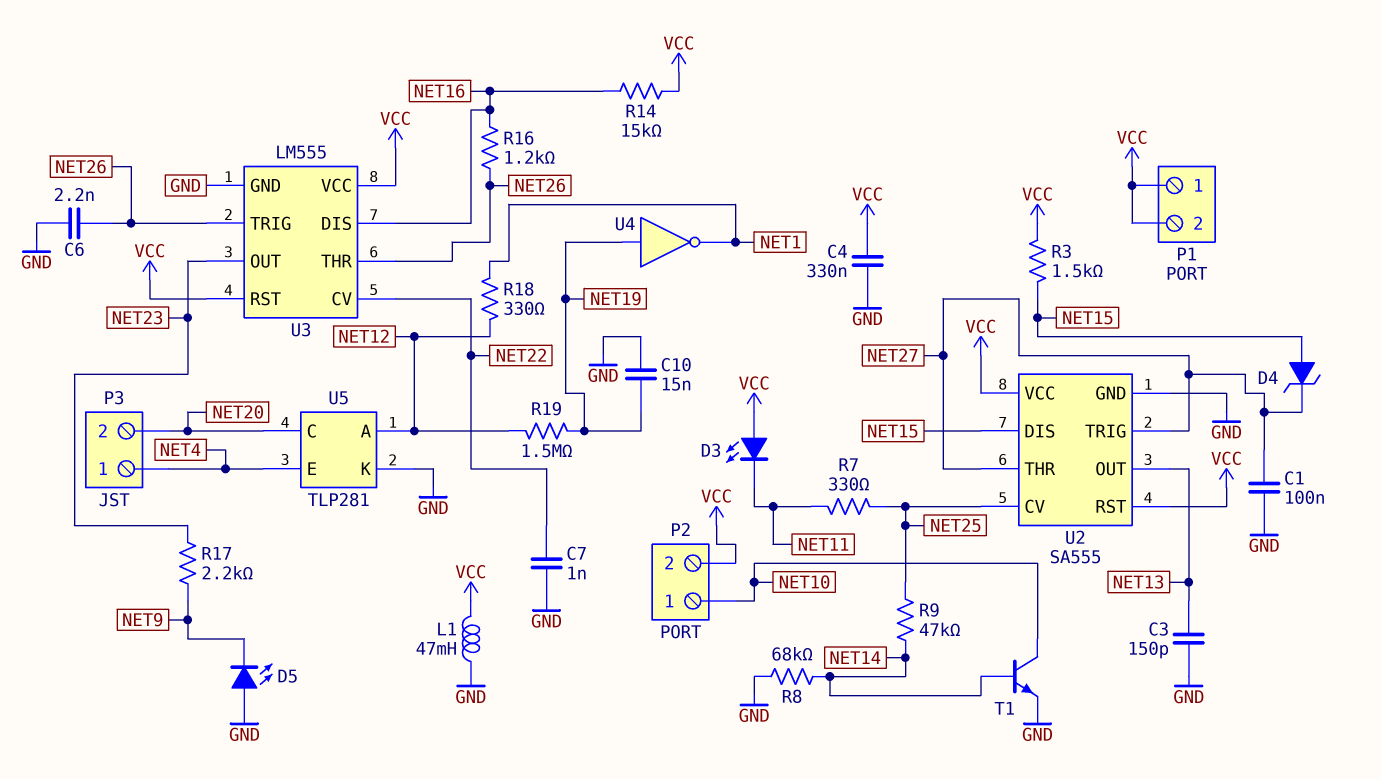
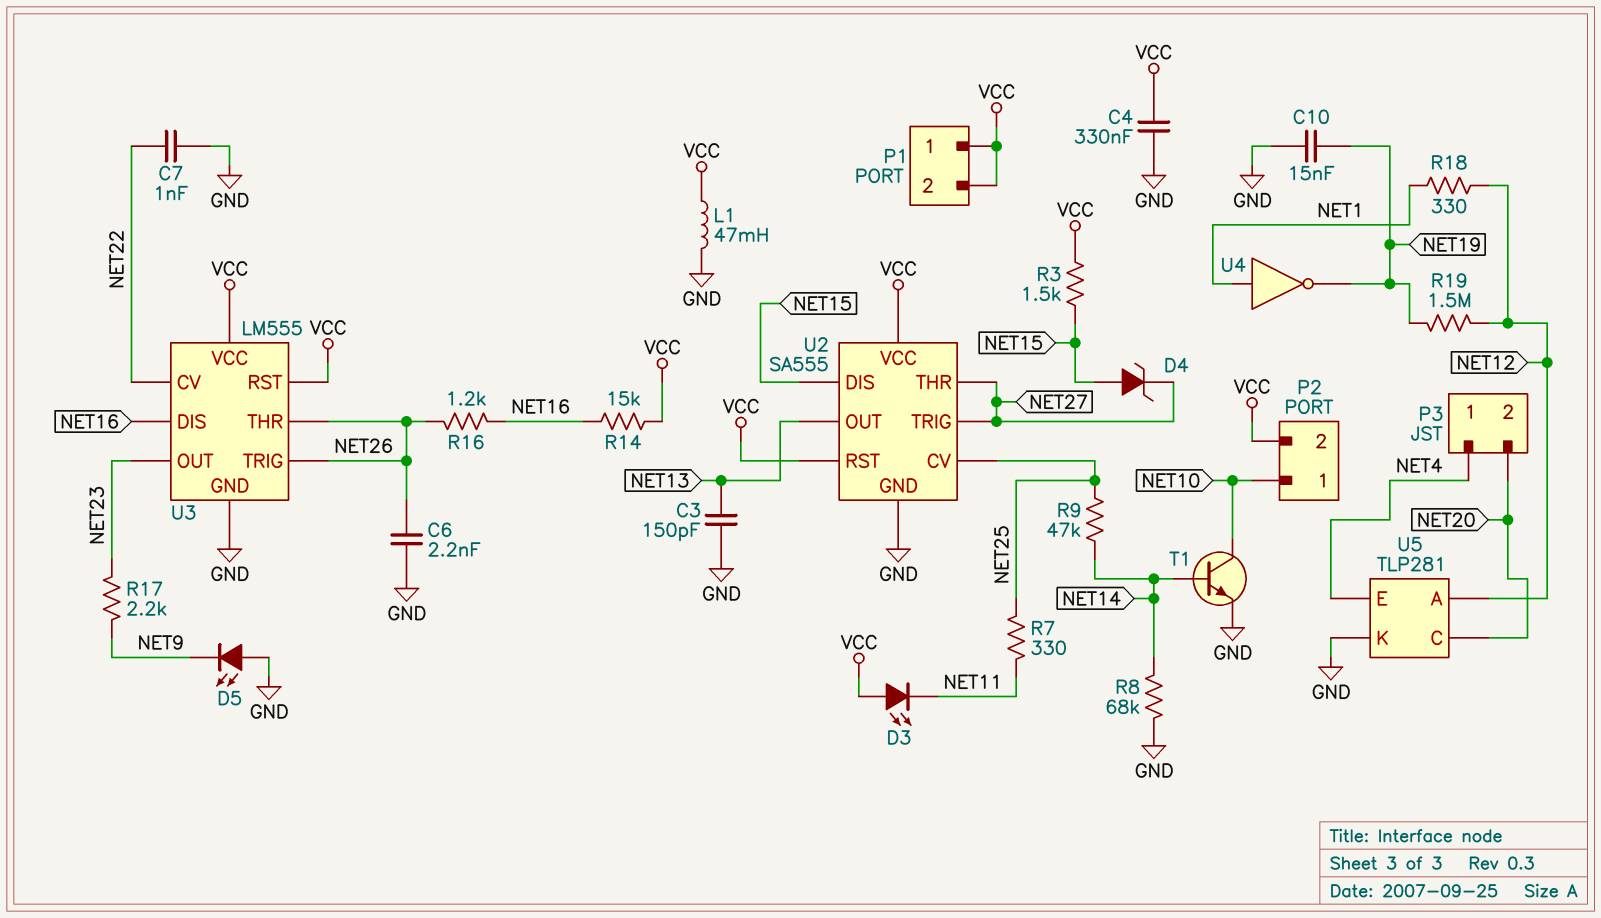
C1: 100nF (GND, NET27) -> none
U4: NOT (in NET19, out NET1) -> NOT (in NET1, out NET19)

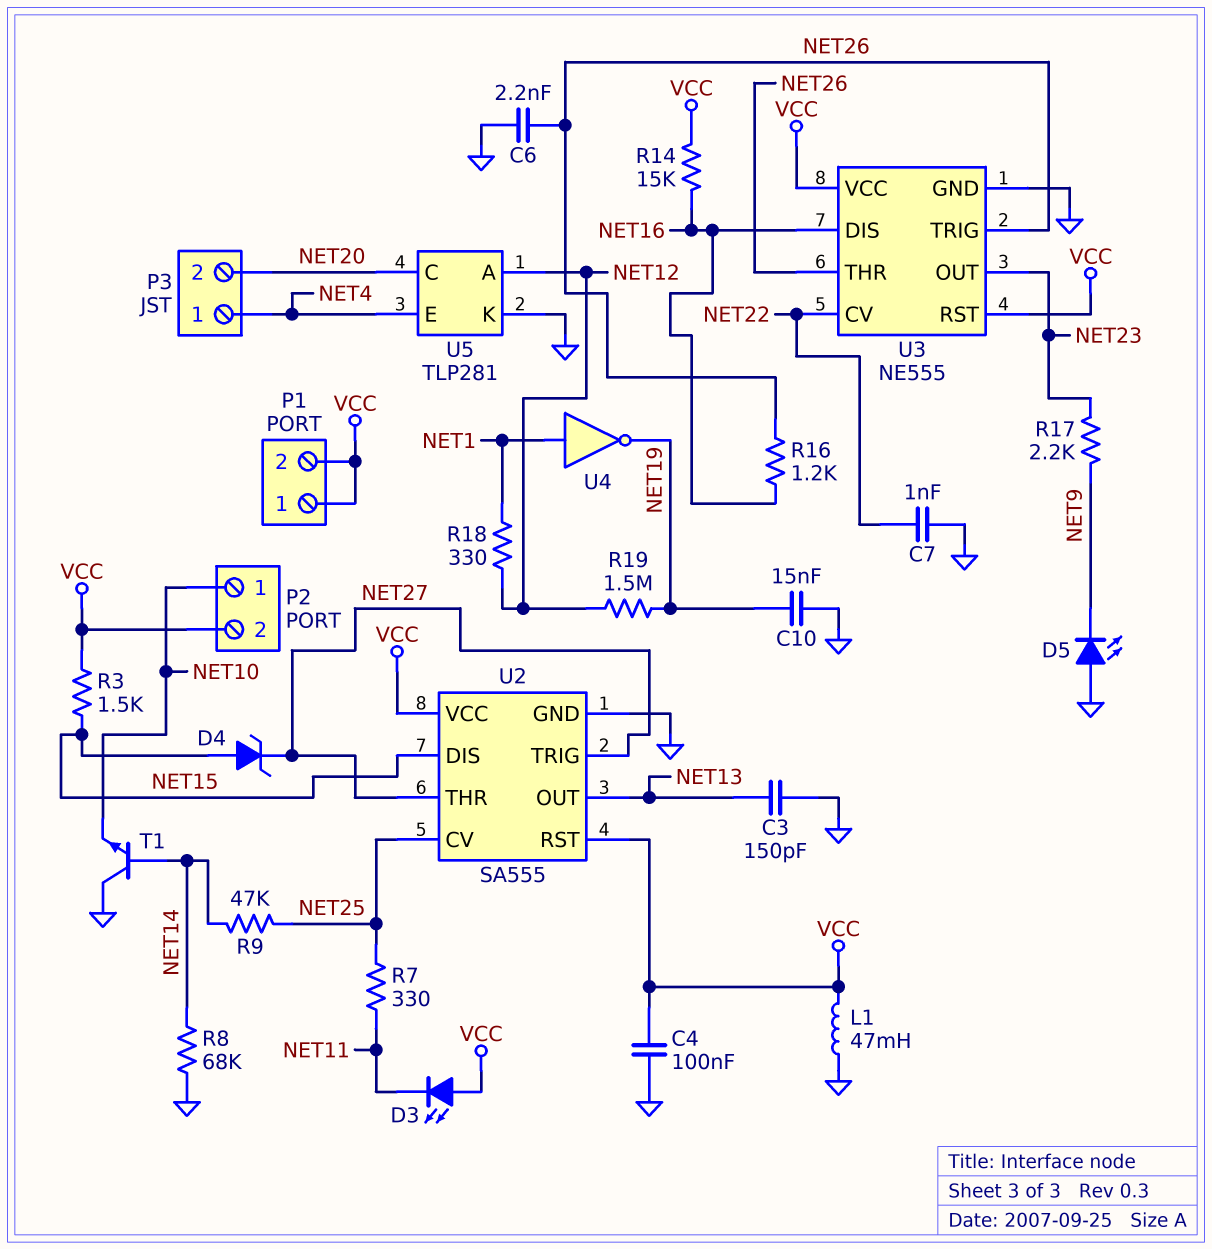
C4: 330nF (GND, VCC) -> 100nF (GND, VCC)
T1: NPN (B NET14, C NET10, E GND) -> NPN (B NET14, C GND, E NET10)
U3: LM555 -> NE555

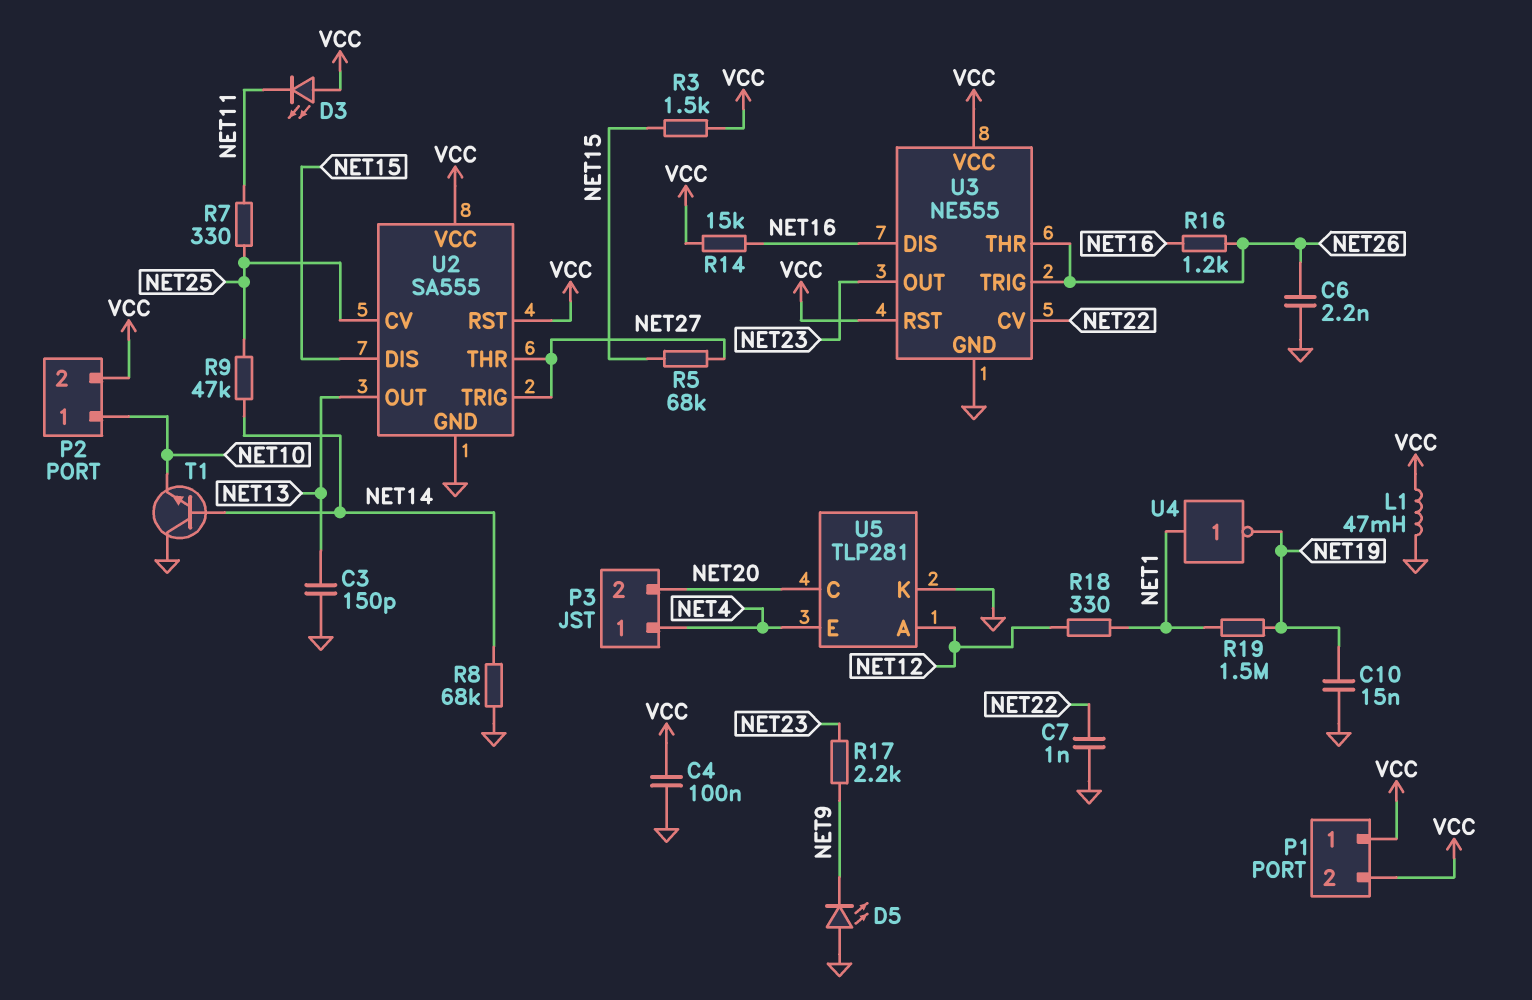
D4: zener (A NET15, K NET27) -> none
R5: none -> 68k (NET15, NET27)
R19: 1.5M (NET12, NET19) -> 1.5M (NET1, NET19)

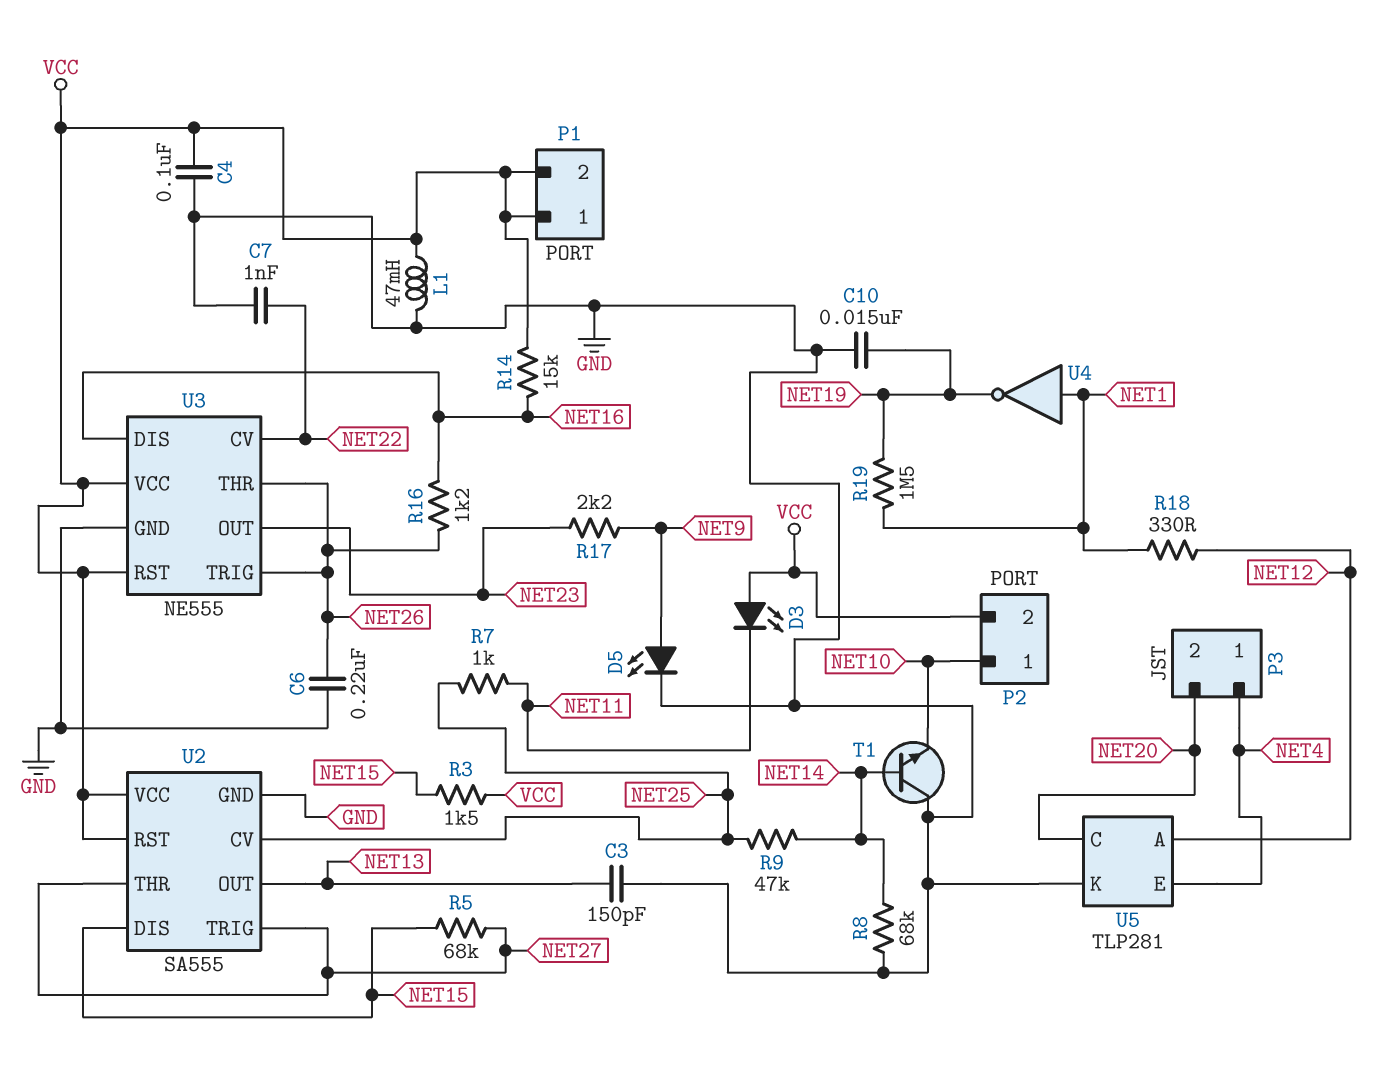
C6: 2.2nF (GND, NET26) -> 220nF (GND, NET26)
D5: LED (A GND, K NET9) -> LED (A NET9, K GND)
R7: 330 (NET11, NET25) -> 1k (NET11, NET25)

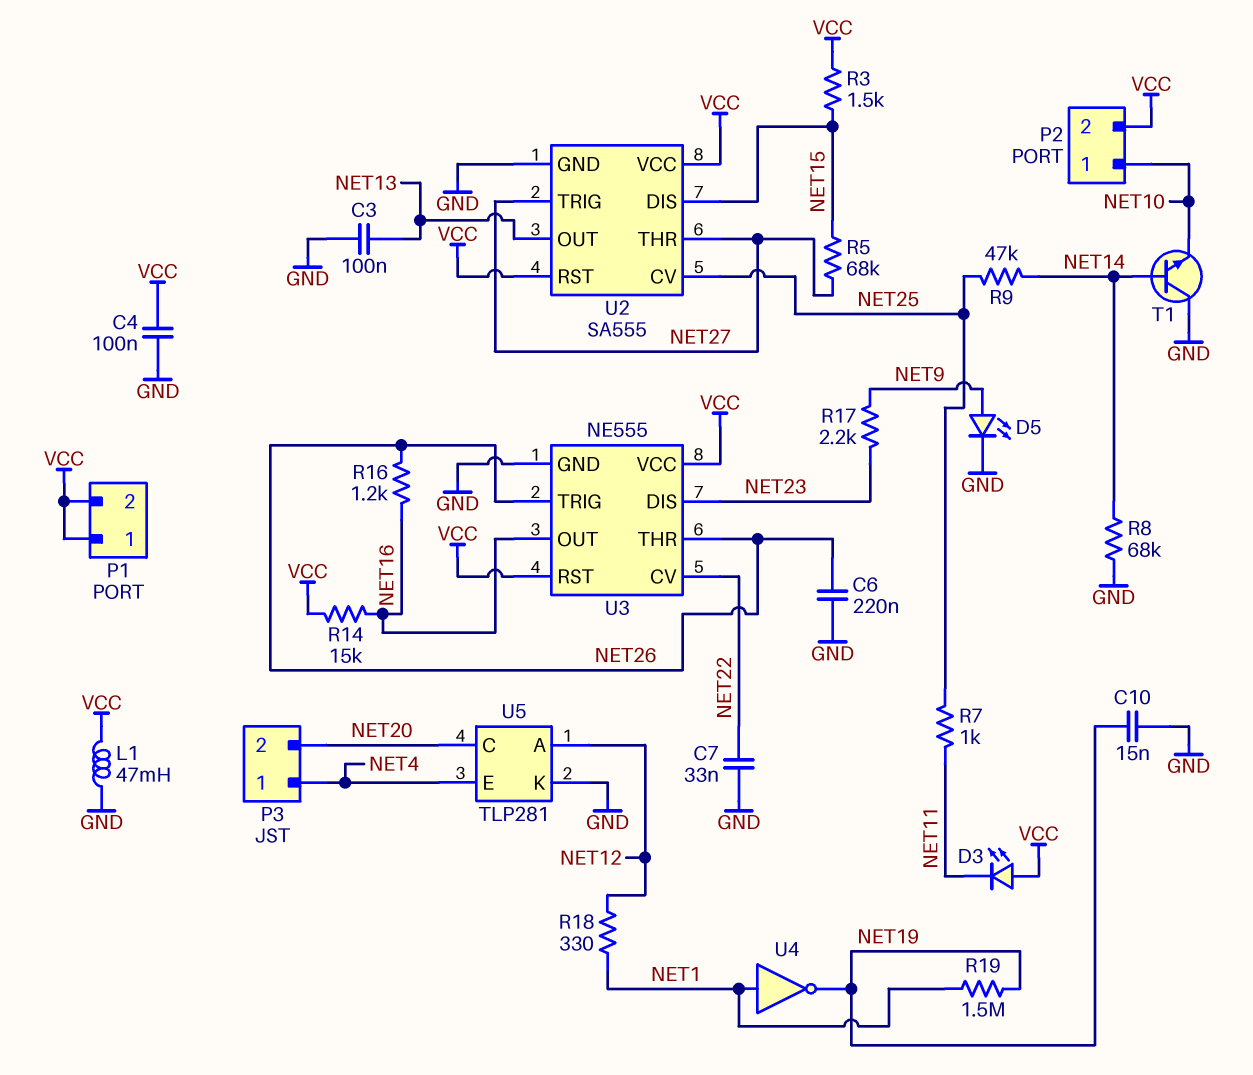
C3: 150pF (GND, NET13) -> 100nF (GND, NET13)
C7: 1nF (GND, NET22) -> 33nF (GND, NET22)
U3 pin DIS: NET16 -> NET23
U3 pin OUT: NET23 -> NET16

